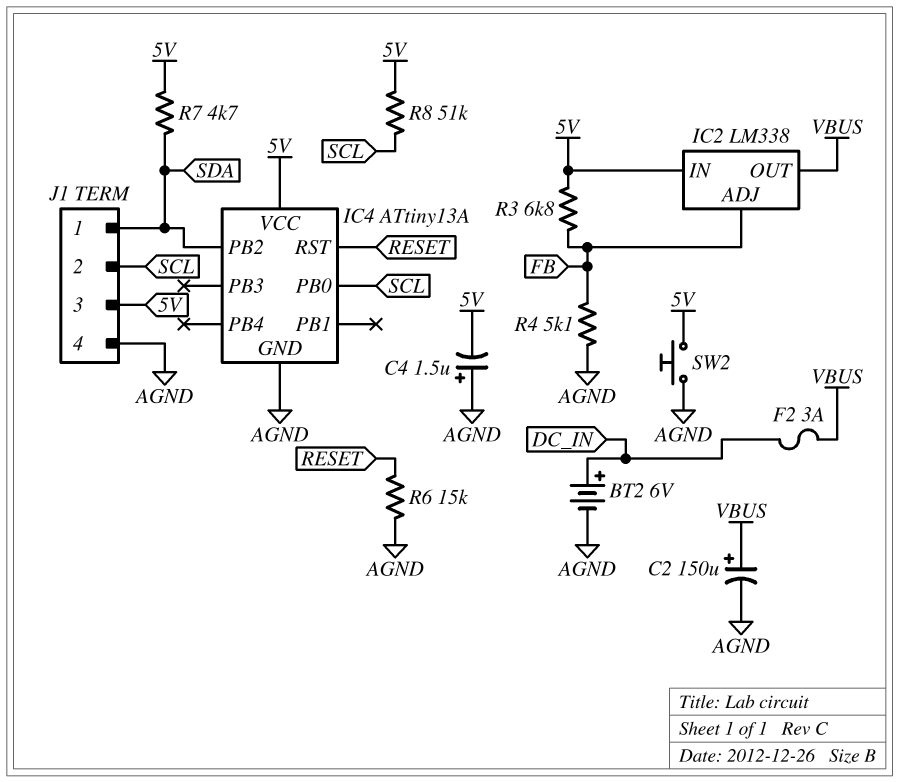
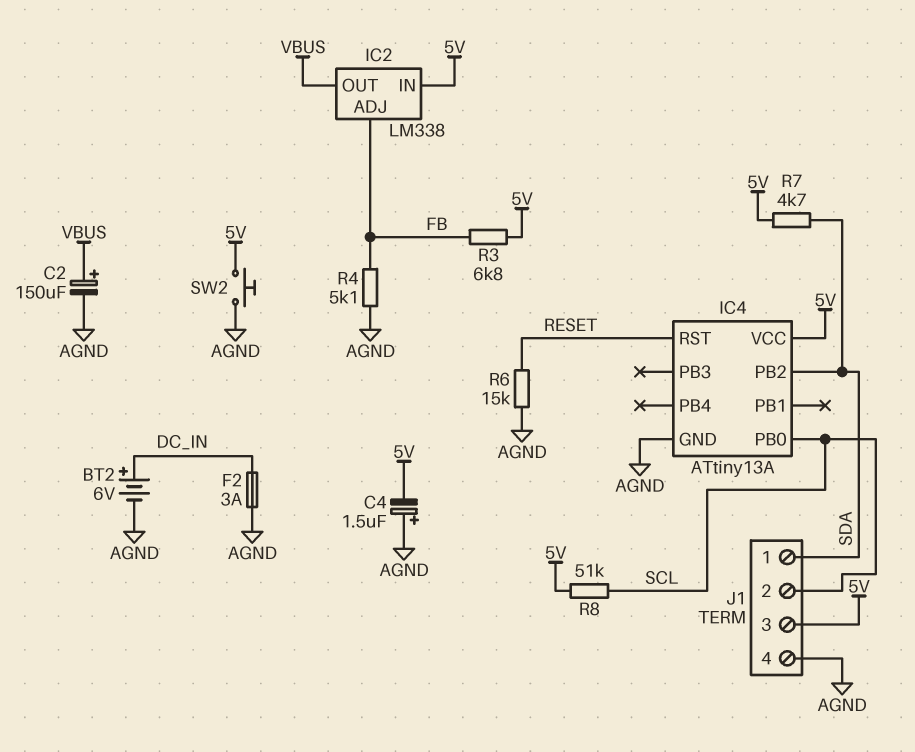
F2: 3A (DC_IN, VBUS) -> 3A (AGND, DC_IN)

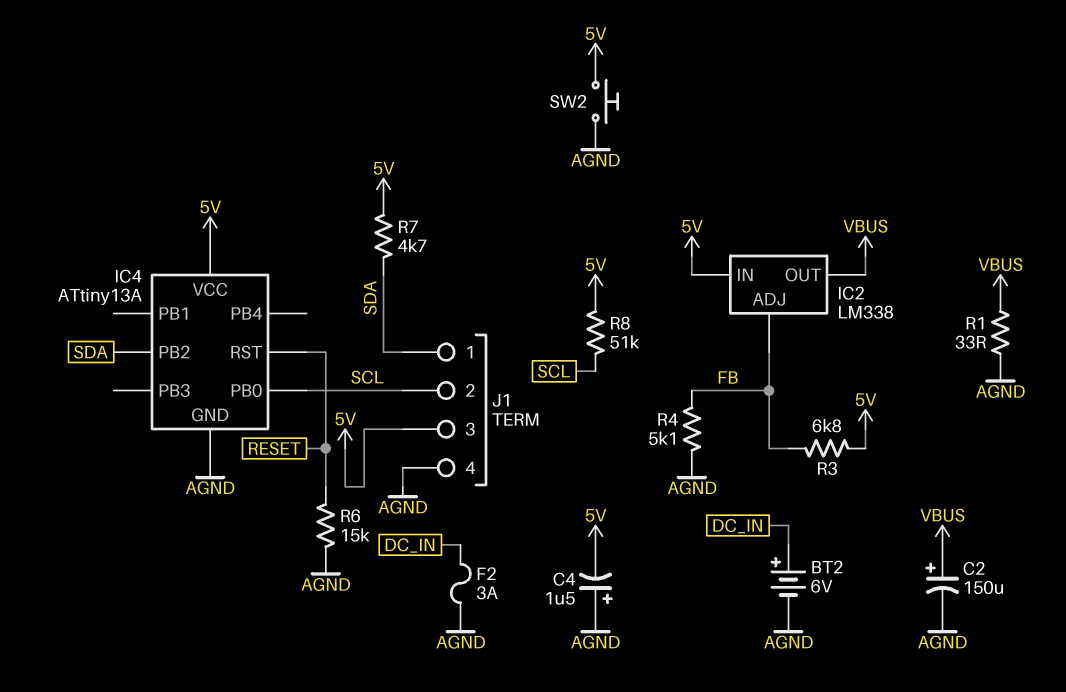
R1: none -> 33 (AGND, VBUS)

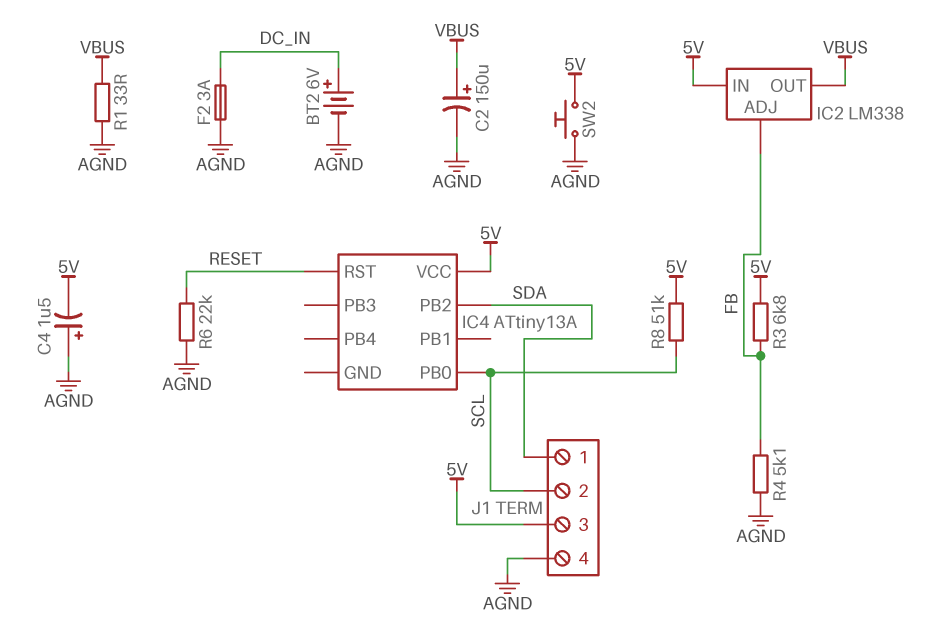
IC4 pin GND: AGND -> none
R6: 15k (AGND, RESET) -> 22k (AGND, RESET)
R7: 4.7k (5V, SDA) -> none

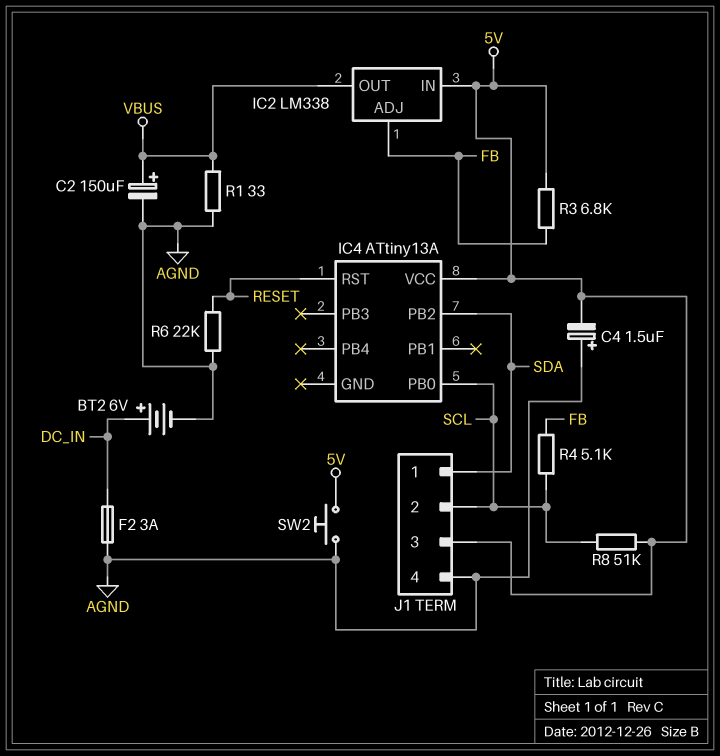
R4: 5.1k (AGND, FB) -> 5.1k (FB, SCL)

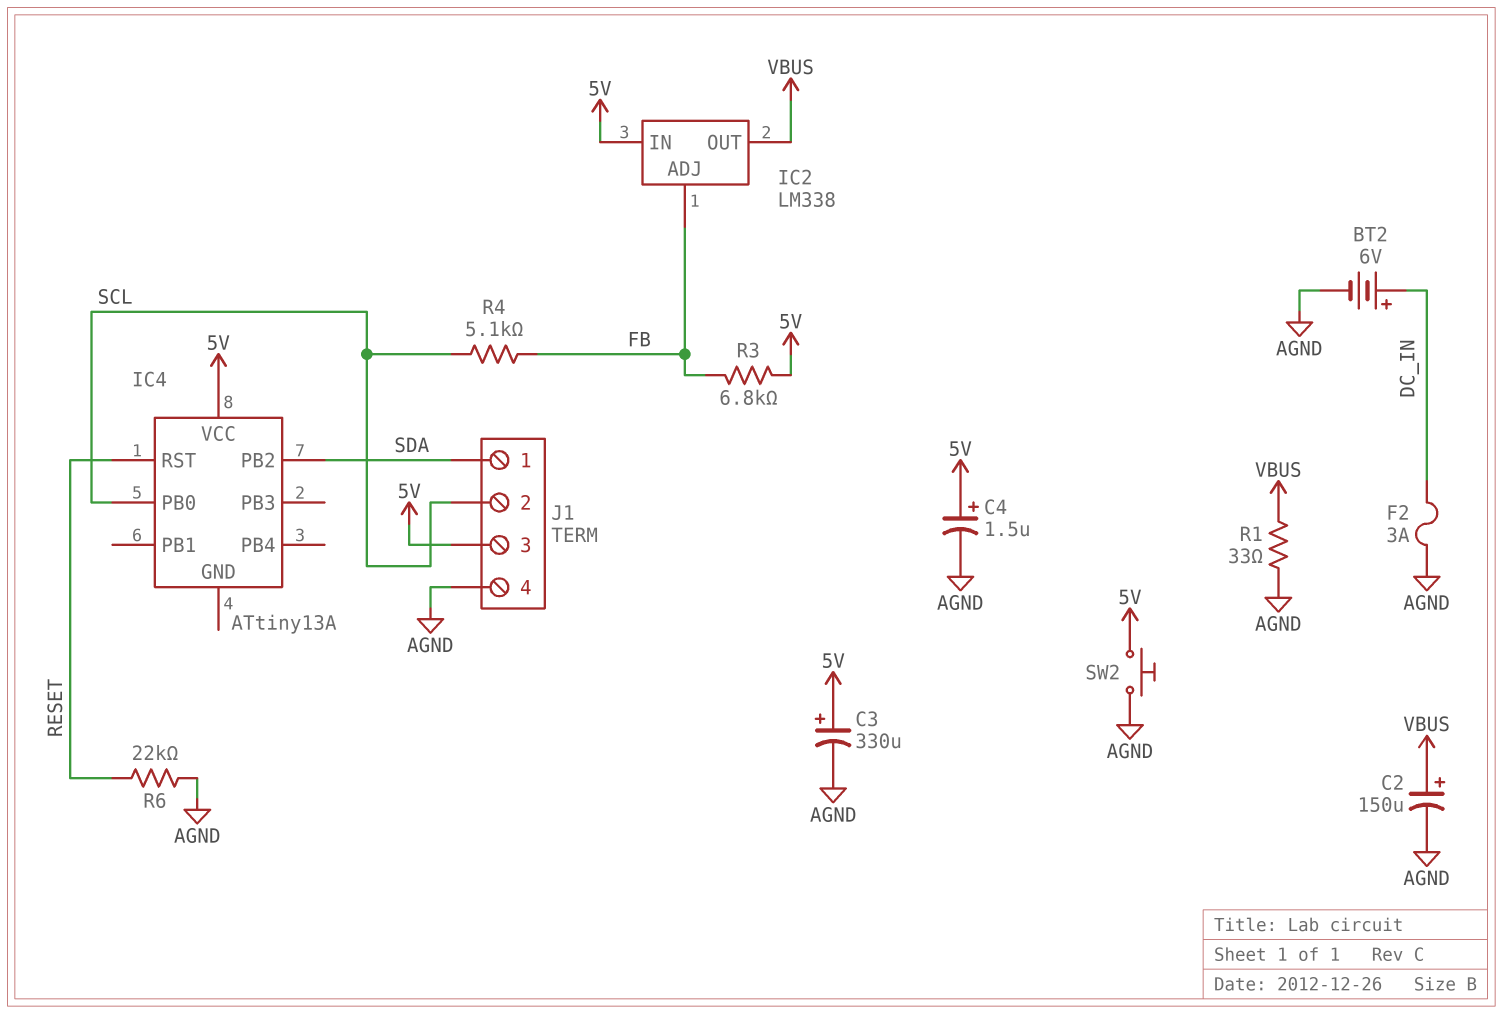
C3: none -> 330uF (plus 5V, minus AGND)
C4: 1.5uF (plus AGND, minus 5V) -> 1.5uF (plus 5V, minus AGND)
R8: 51k (5V, SCL) -> none

